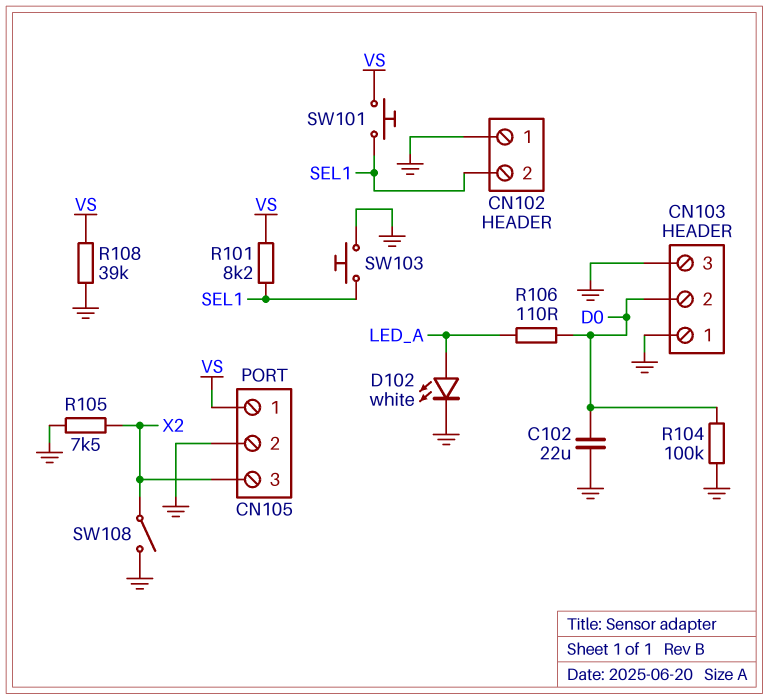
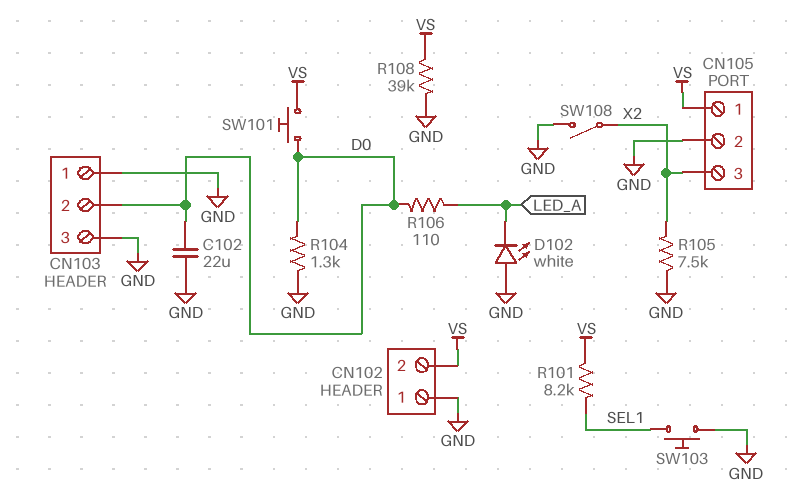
CN102 pin 2: SEL1 -> VS
D102: LED white (A LED_A, K GND) -> LED white (A GND, K LED_A)
R104: 100k (D0, GND) -> 1.3k (D0, GND)
SW101: button (SEL1, VS) -> button (D0, VS)

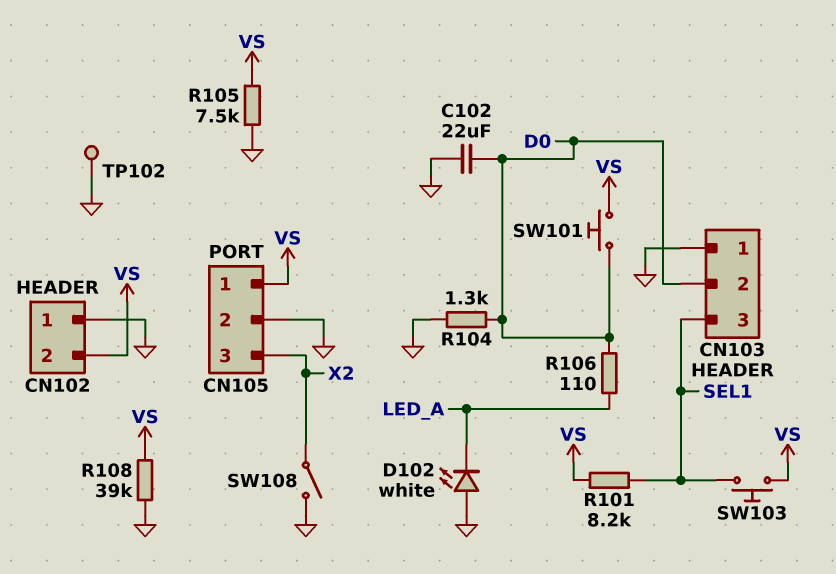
CN103 pin 3: GND -> SEL1
R105: 7.5k (GND, X2) -> 7.5k (GND, VS)
SW103: button (GND, SEL1) -> button (SEL1, VS)
TP102: none -> test point (GND)

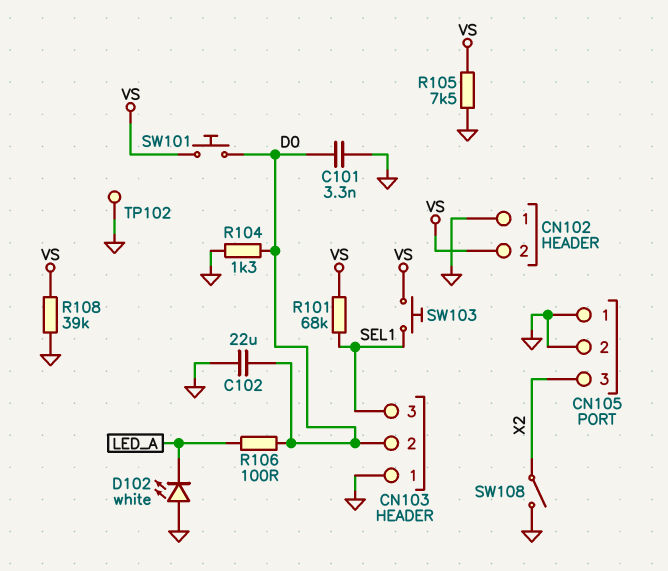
C101: none -> 3.3nF (D0, GND)
CN105 pin 1: VS -> GND
R101: 8.2k (SEL1, VS) -> 68k (SEL1, VS)
R106: 110 (D0, LED_A) -> 100 (D0, LED_A)

